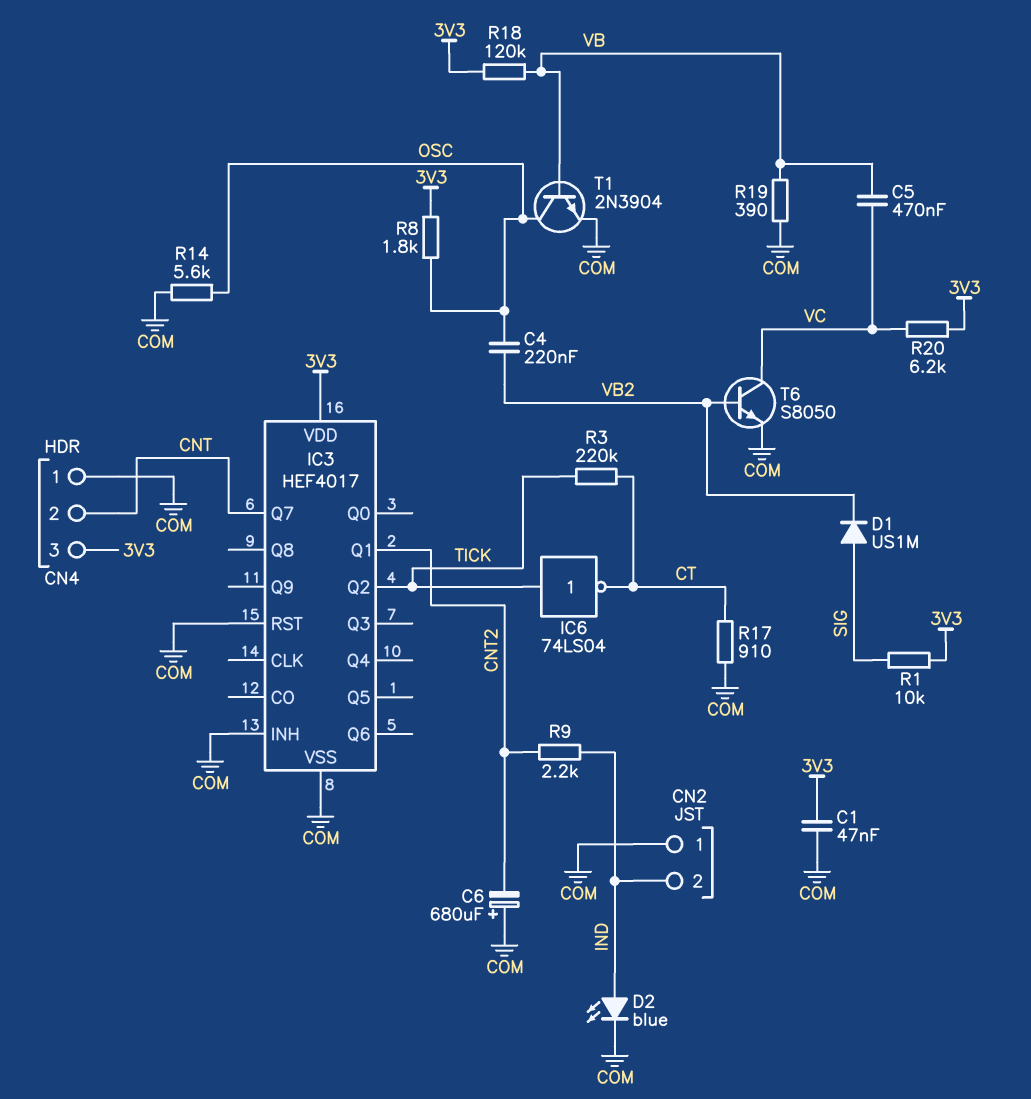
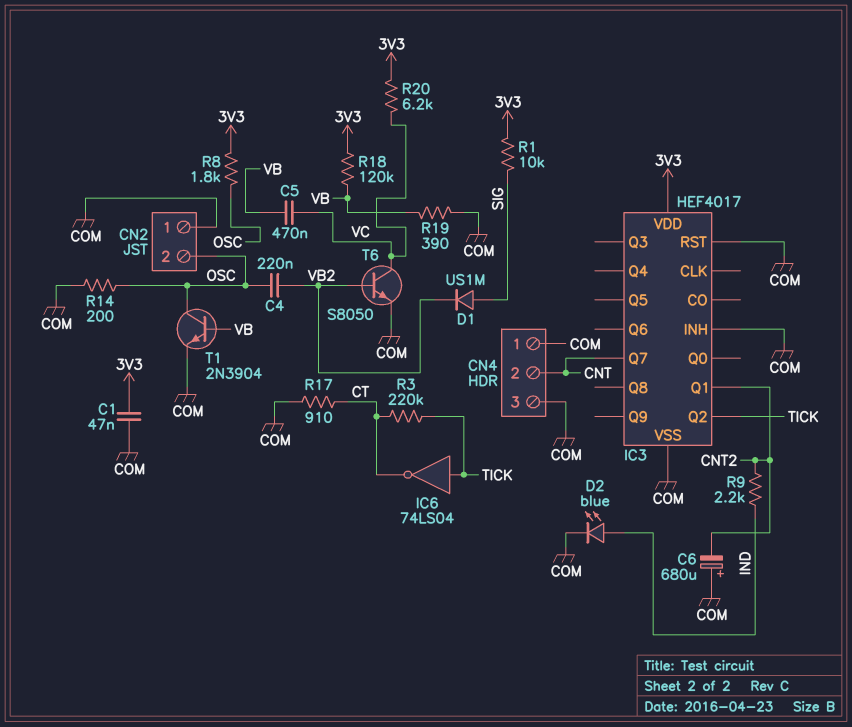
CN2 pin 2: IND -> OSC
CN4 pin 3: 3V3 -> COM
R14: 5.6k (COM, OSC) -> 200 (COM, OSC)

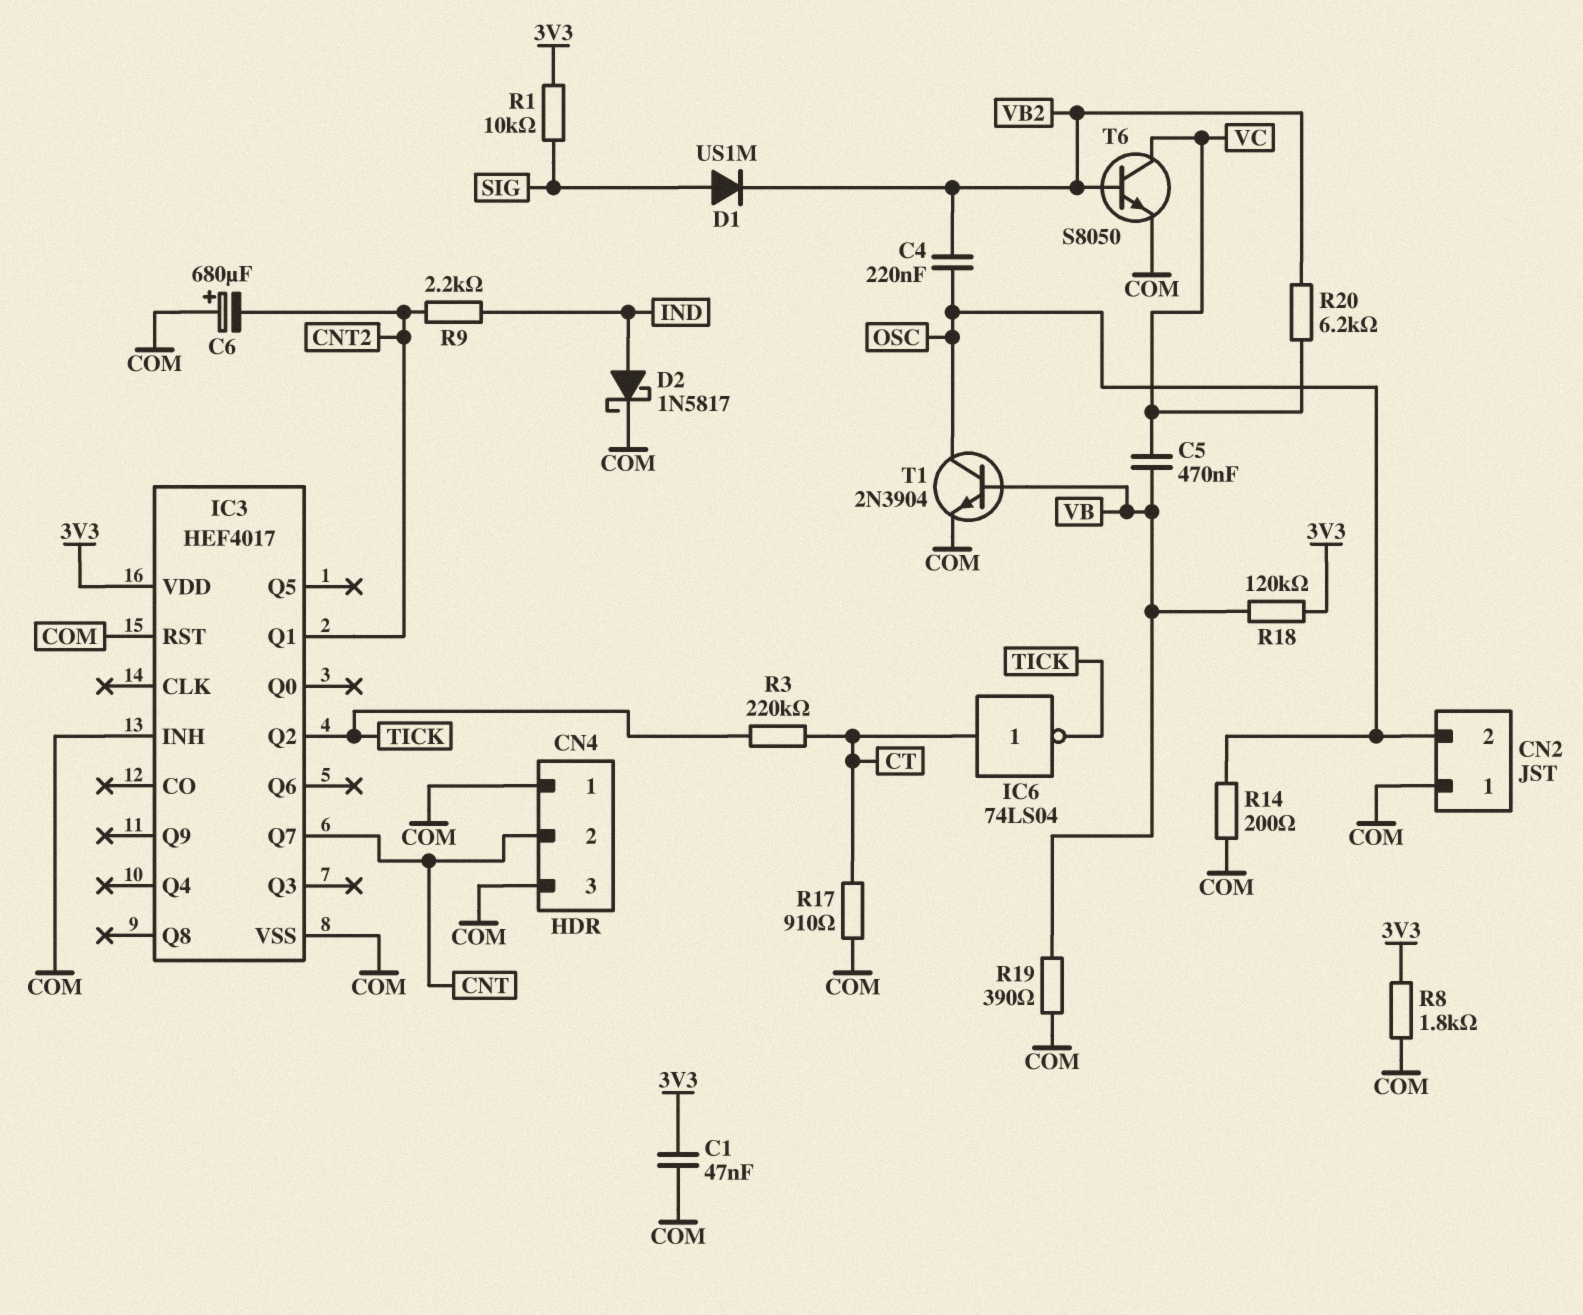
D2: LED blue (A IND, K COM) -> schottky 1N5817 (A IND, K COM)
IC6: NOT 74LS04 (in TICK, out CT) -> NOT 74LS04 (in CT, out TICK)
R8: 1.8k (3V3, OSC) -> 1.8k (3V3, COM)
R20: 6.2k (3V3, VC) -> 6.2k (VB2, VC)

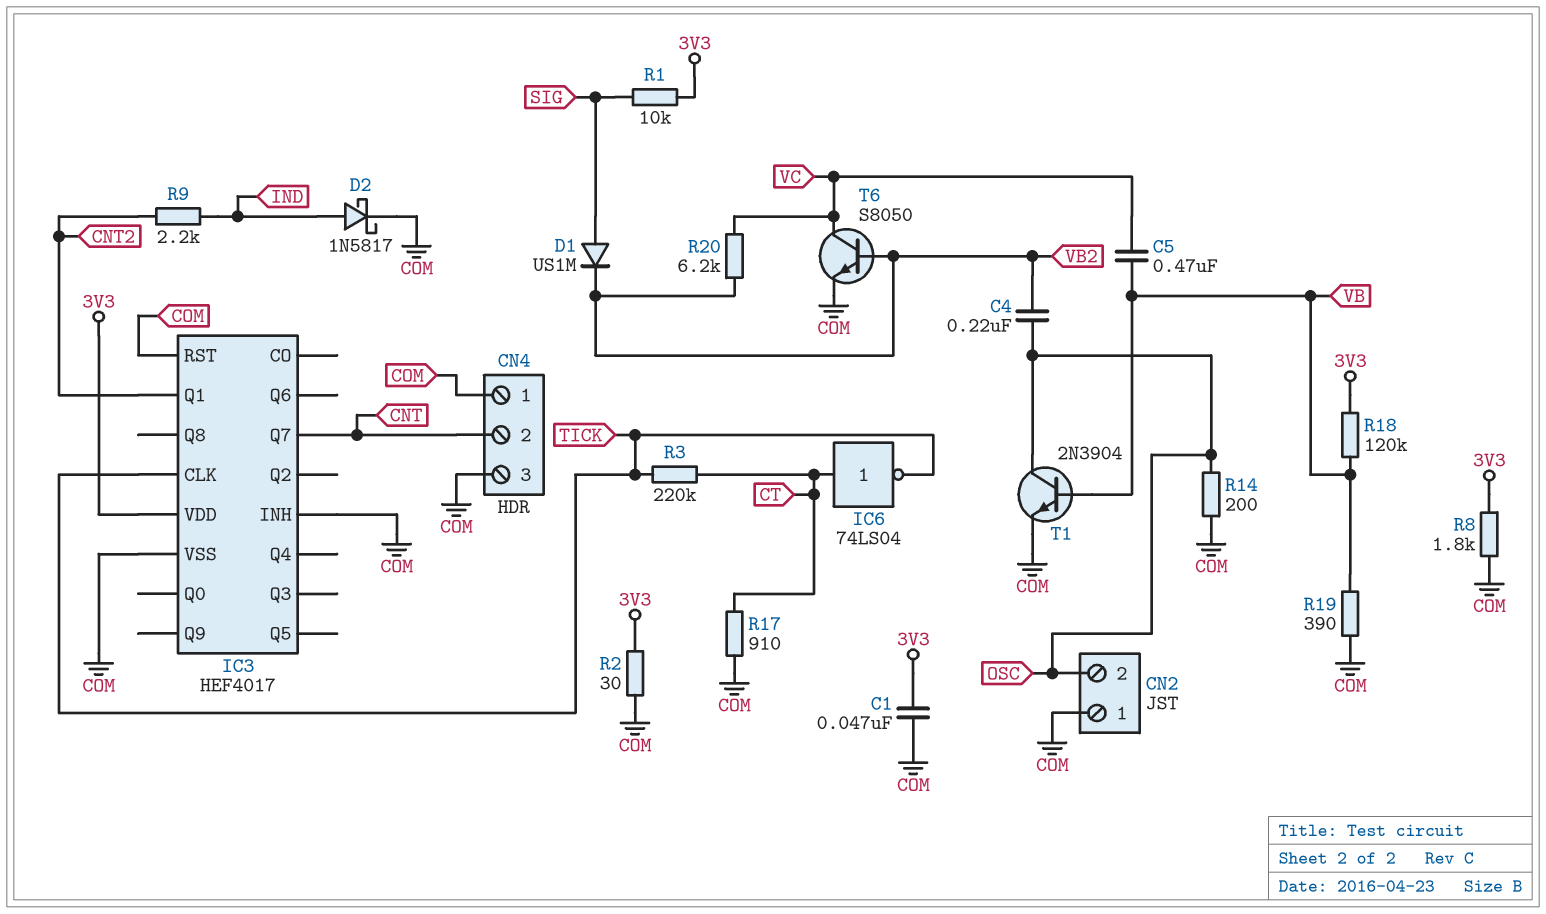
C6: 680uF (plus COM, minus CNT2) -> none
IC3 pin CLK: none -> TICK
IC3 pin Q2: TICK -> none
R2: none -> 30 (3V3, COM)

